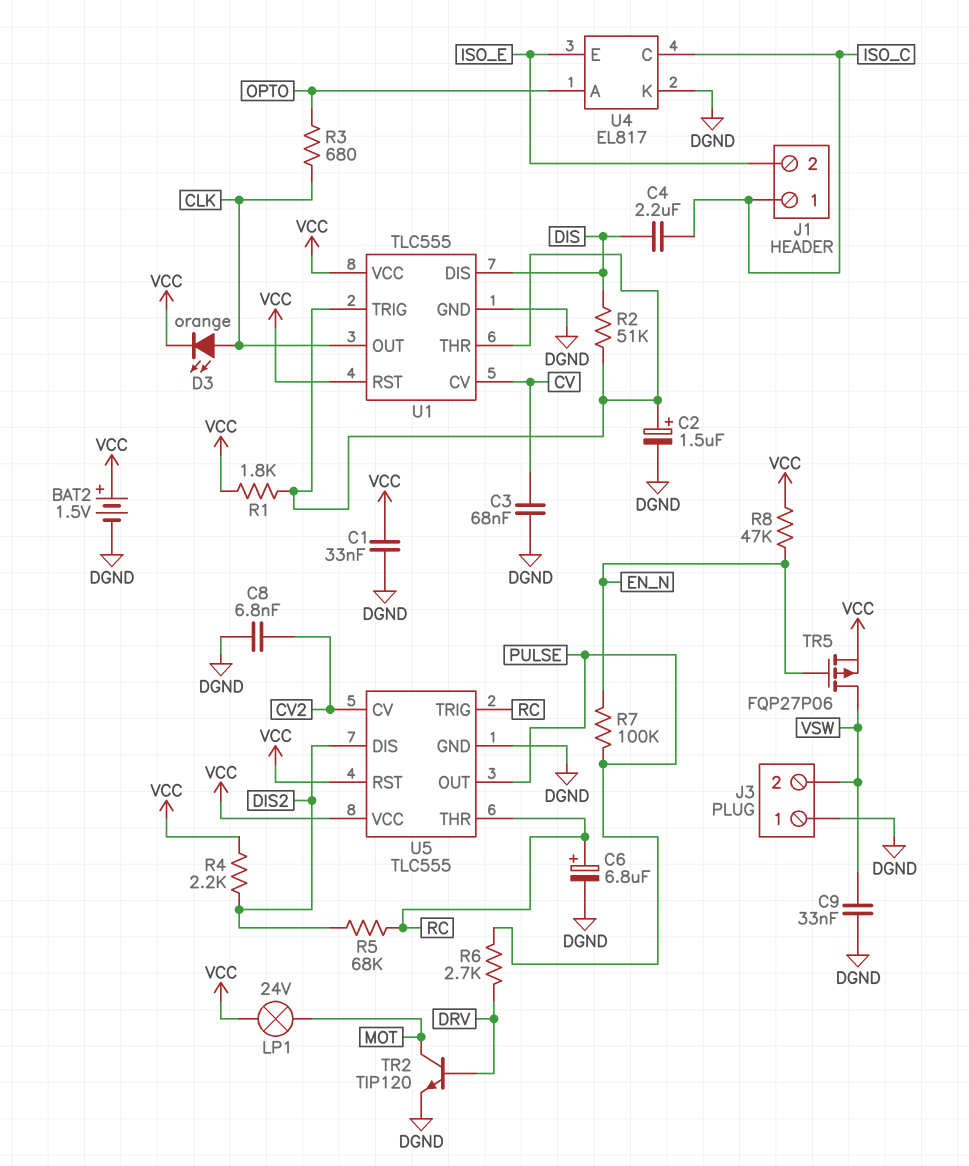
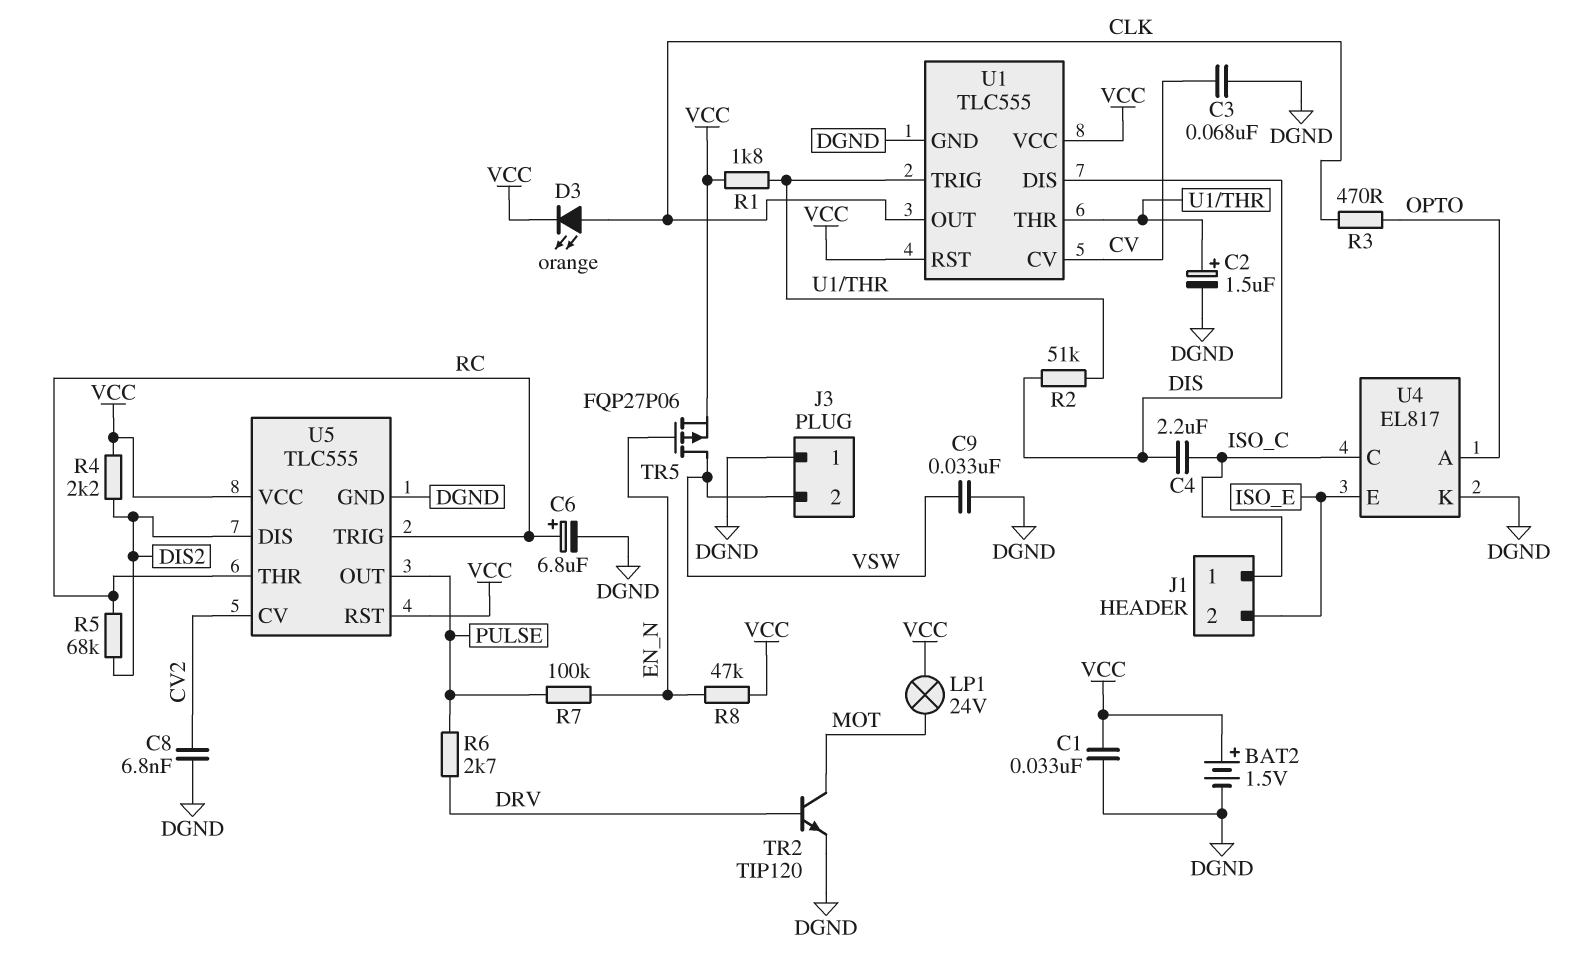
R3: 680 (CLK, OPTO) -> 470 (CLK, OPTO)

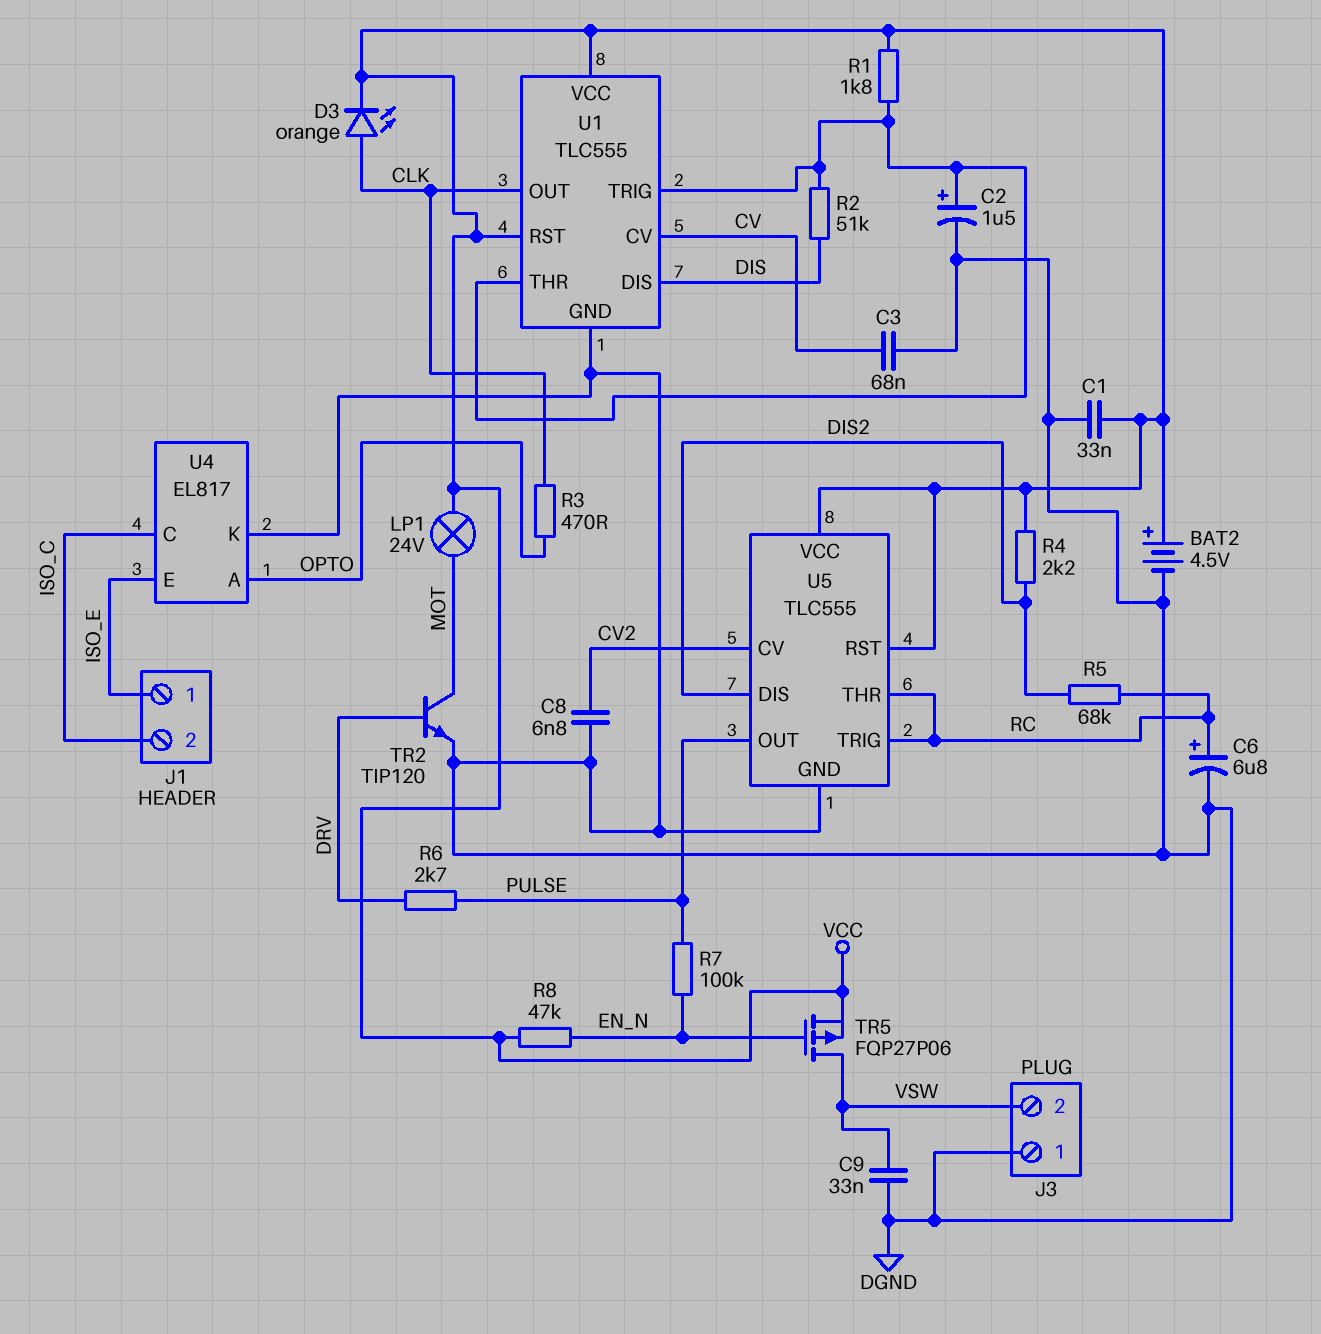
BAT2: 1.5V (plus VCC, minus DGND) -> 4.5V (plus VCC, minus DGND)
C4: 2.2uF (DIS, ISO_C) -> none
J1 pin 1: ISO_C -> ISO_E
J1 pin 2: ISO_E -> ISO_C

